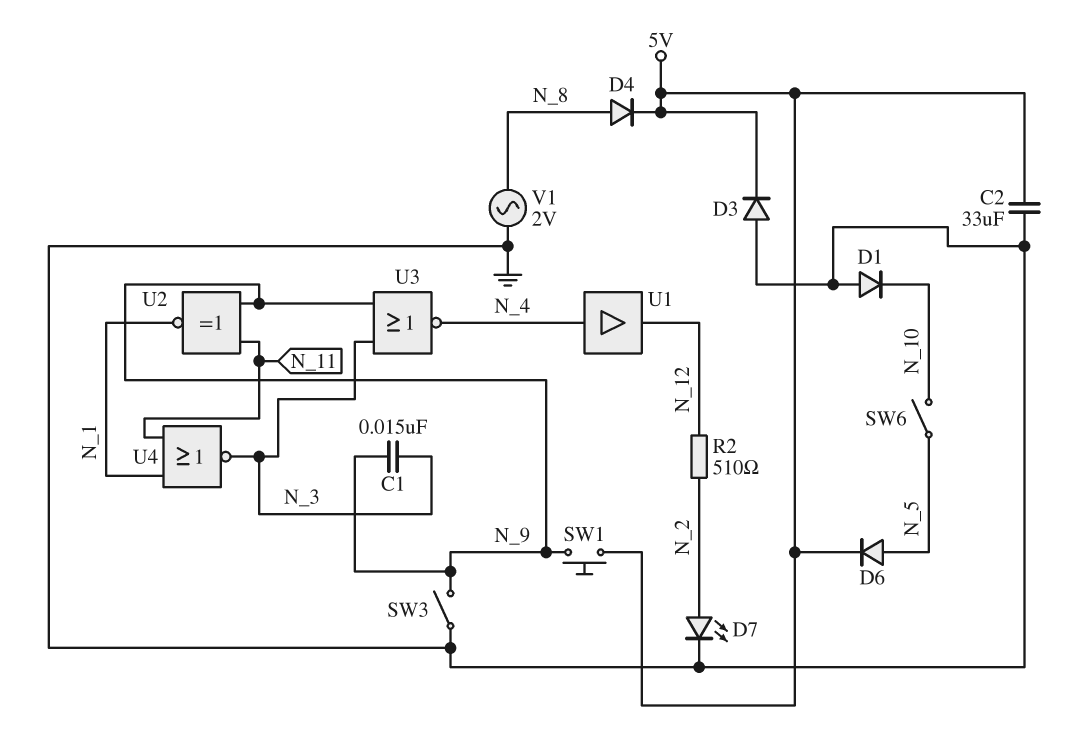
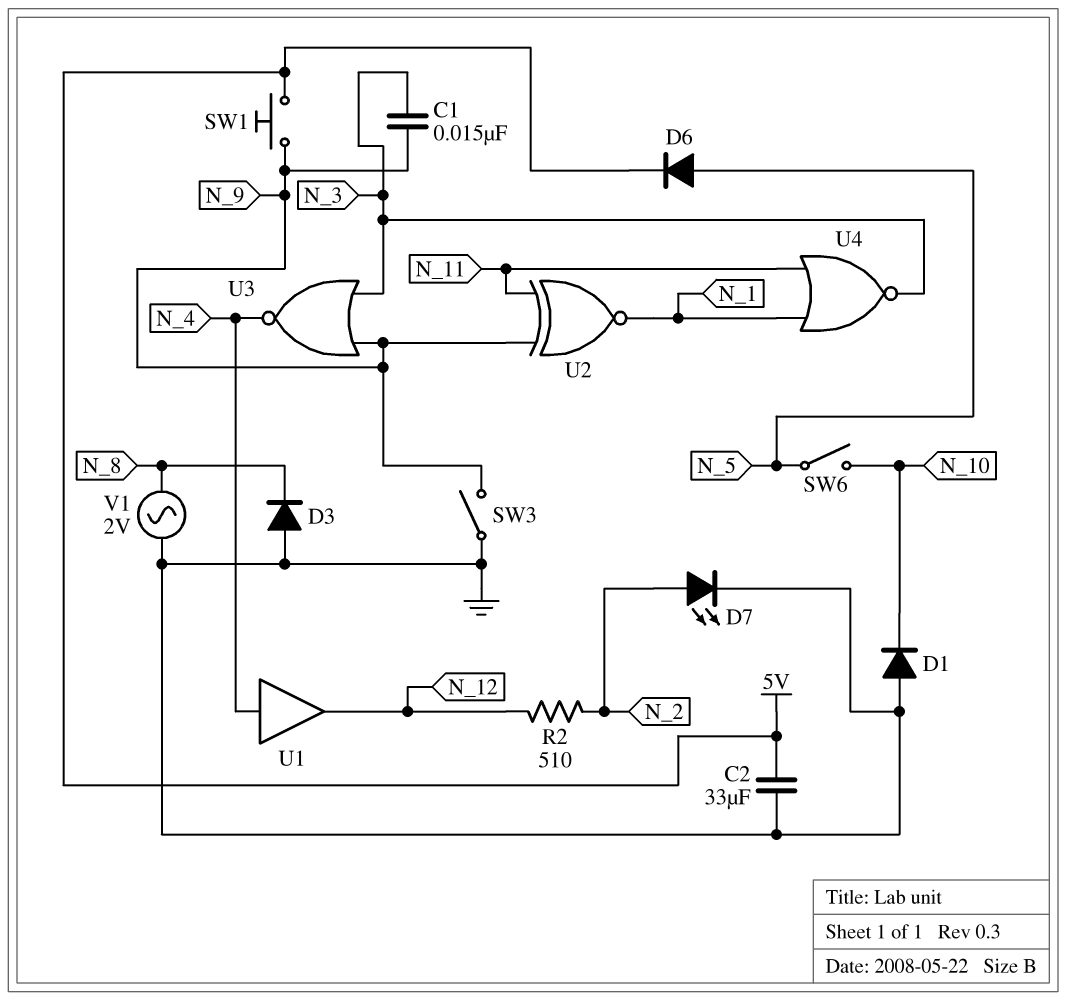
D3: diode (A GND, K 5V) -> diode (A GND, K N_8)
D4: diode (A N_8, K 5V) -> none

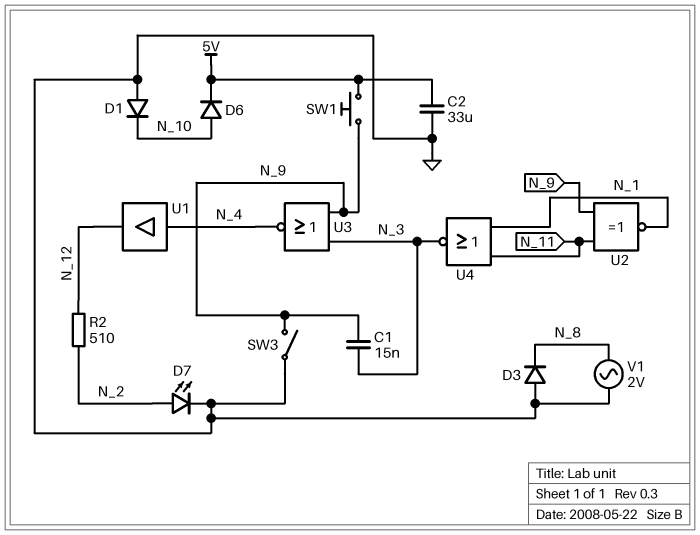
D6: diode (A N_5, K 5V) -> diode (A N_10, K 5V)
SW6: switch (N_5, N_10) -> none

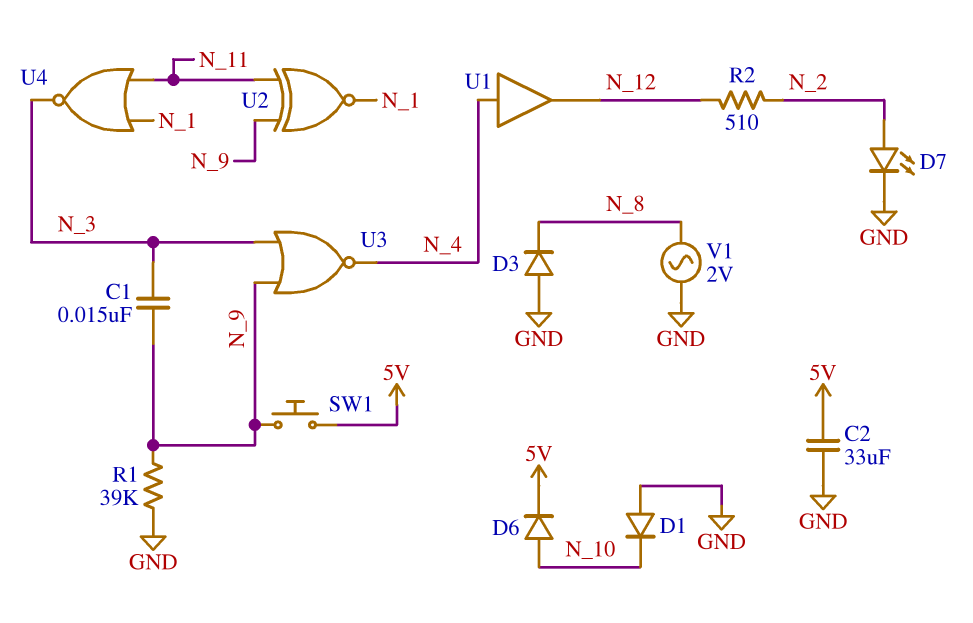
R1: none -> 39k (GND, N_9)
SW3: switch (GND, N_9) -> none

